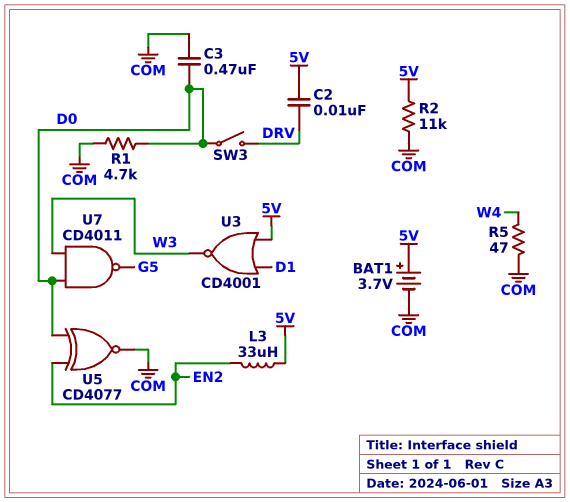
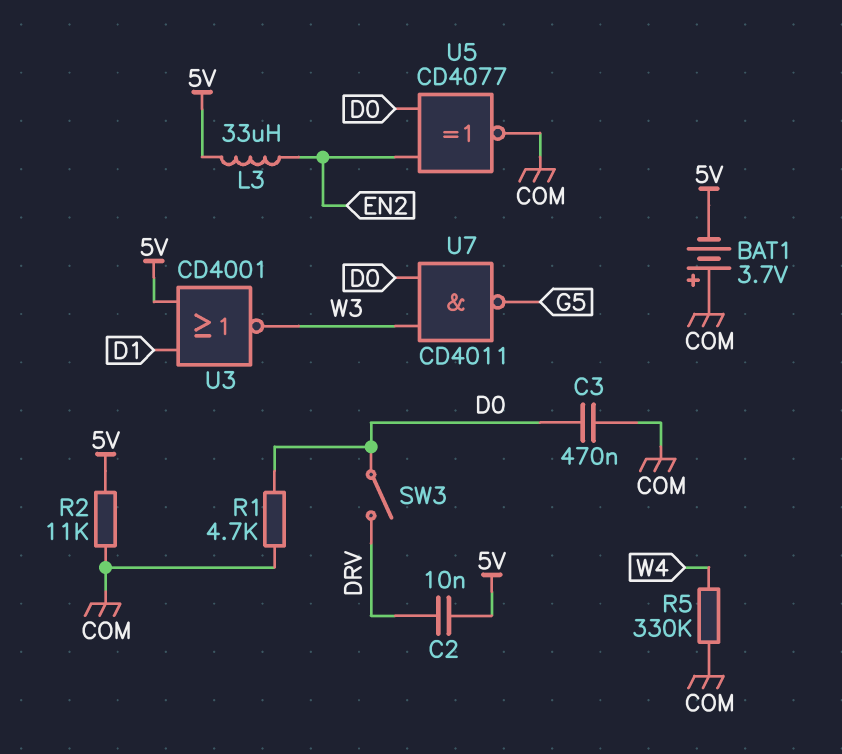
BAT1: 3.7V (plus 5V, minus COM) -> 3.7V (plus COM, minus 5V)
R5: 47 (COM, W4) -> 330k (COM, W4)

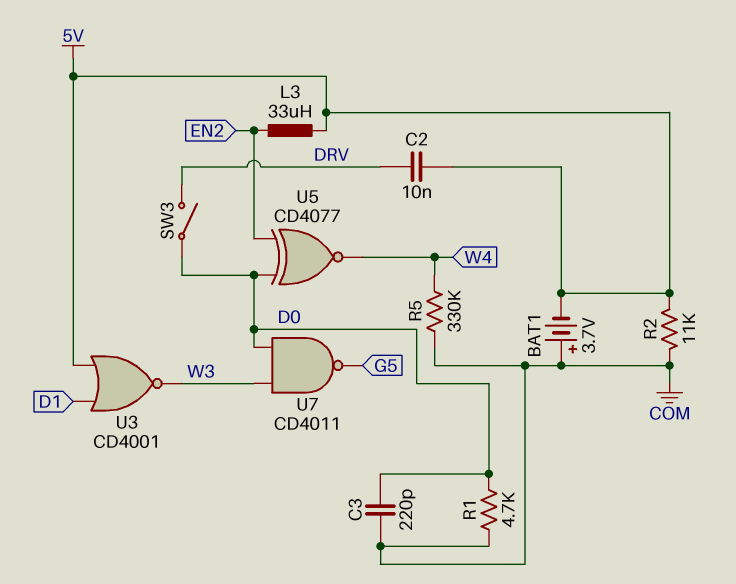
C3: 470nF (COM, D0) -> 220pF (COM, D0)
U5: XNOR CD4077 (in D0, in EN2, out COM) -> XNOR CD4077 (in D0, in EN2, out W4)

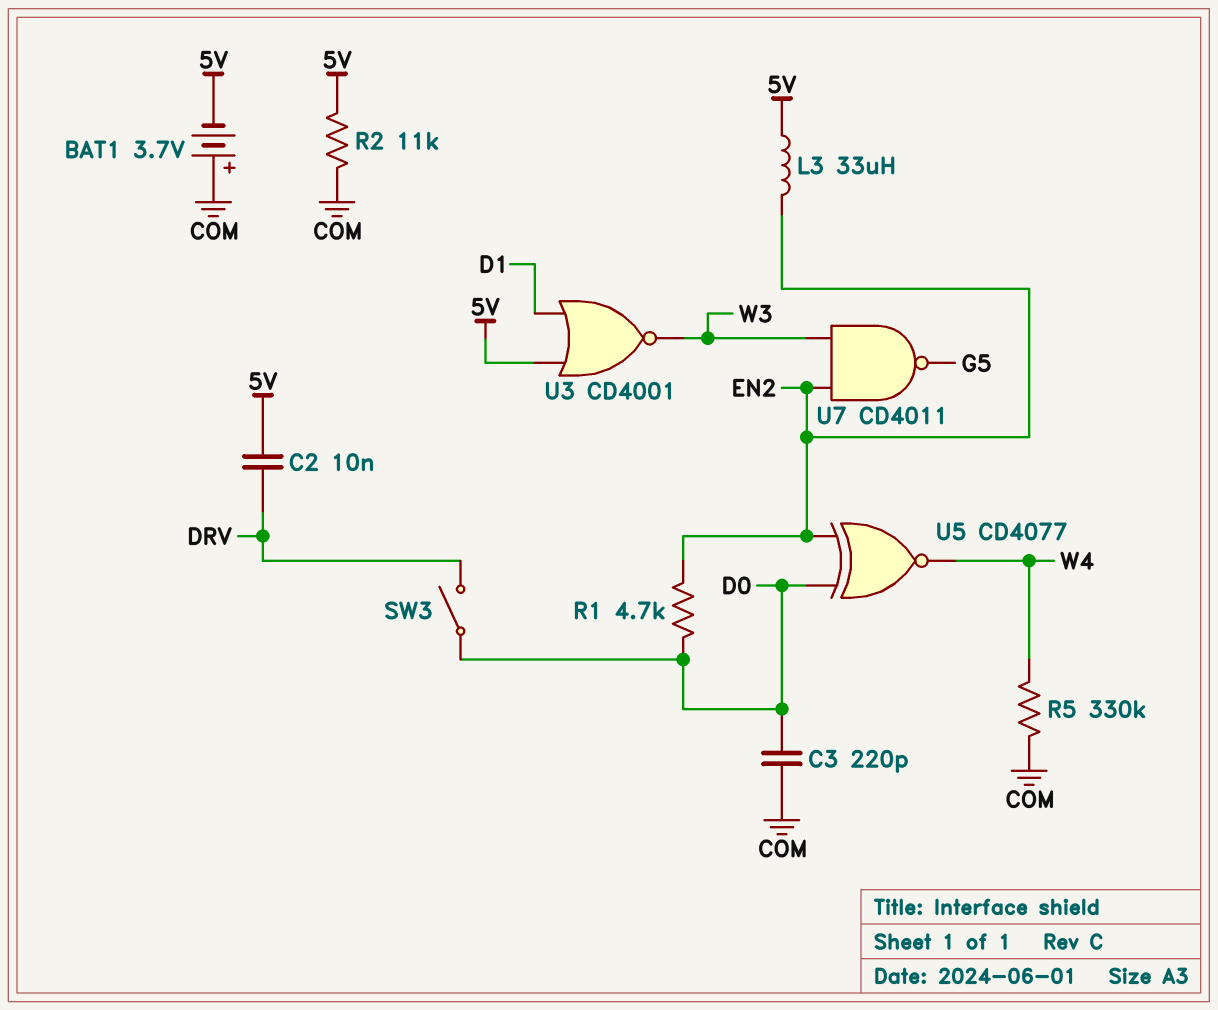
R1: 4.7k (COM, D0) -> 4.7k (D0, EN2)
U7: NAND CD4011 (in D0, in W3, out G5) -> NAND CD4011 (in EN2, in W3, out G5)

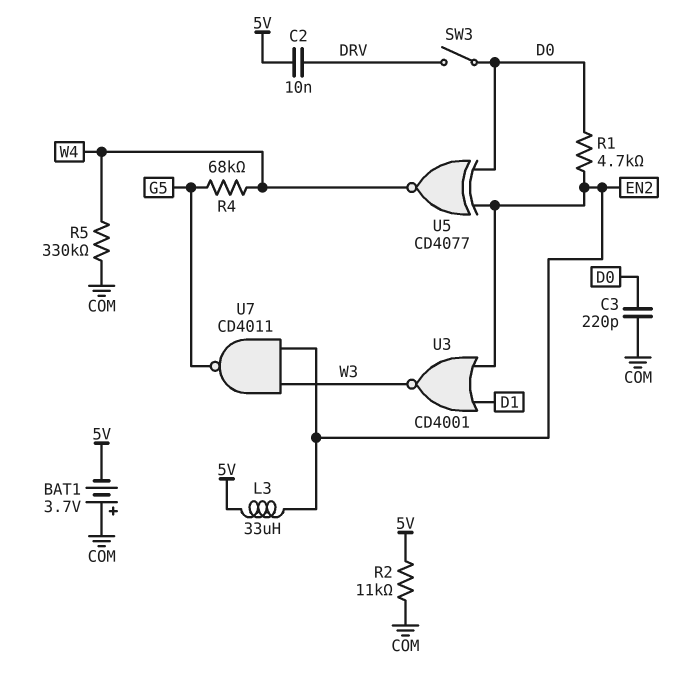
R4: none -> 68k (G5, W4)
U3: NOR CD4001 (in 5V, in D1, out W3) -> NOR CD4001 (in D1, in EN2, out W3)

